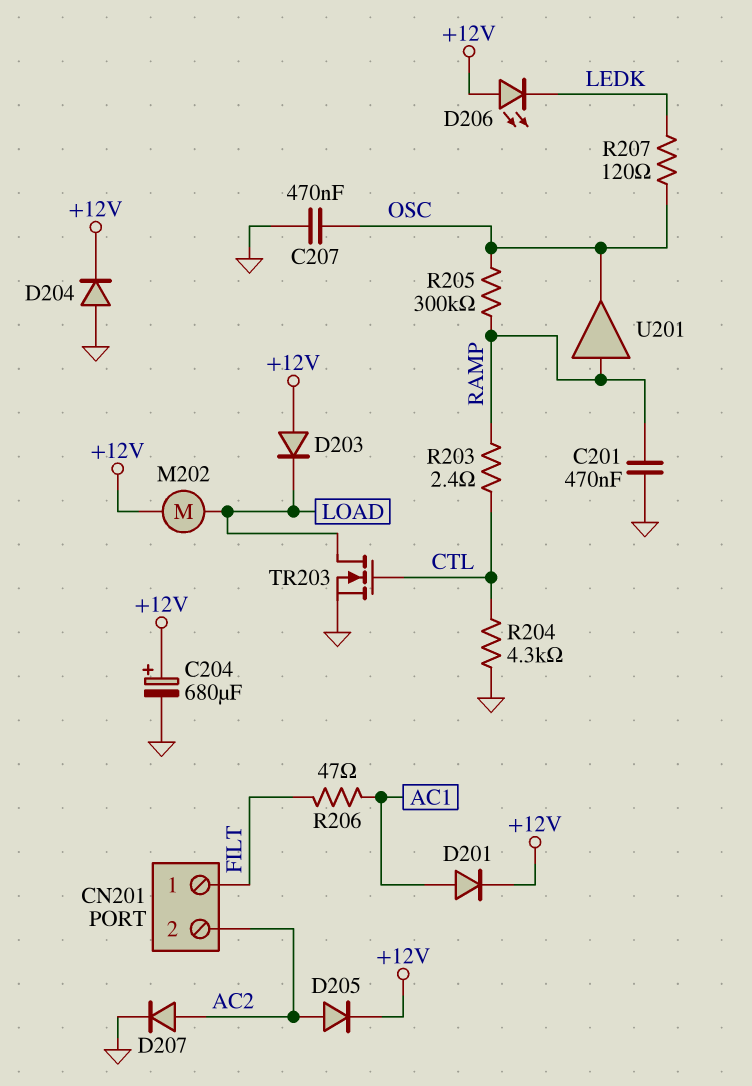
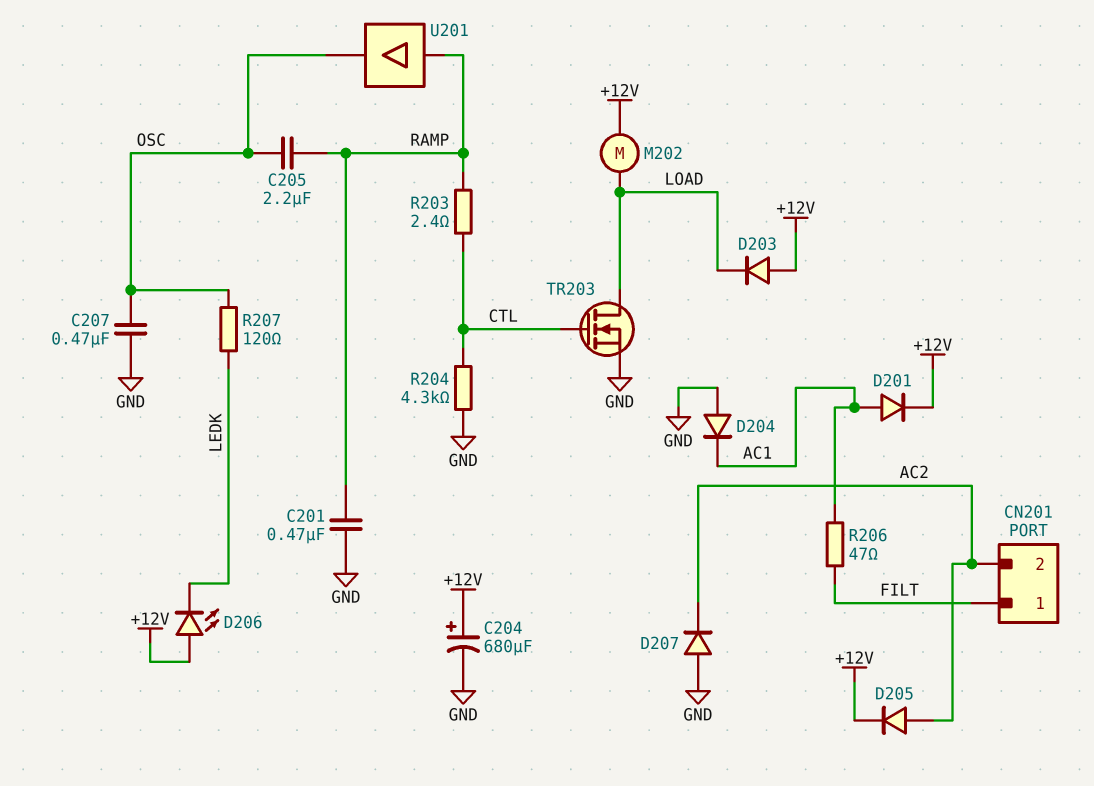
C205: none -> 2.2uF (OSC, RAMP)
D204: diode (A GND, K +12V) -> diode (A GND, K AC1)
D207: diode (A AC2, K GND) -> diode (A GND, K AC2)
R205: 300k (OSC, RAMP) -> none

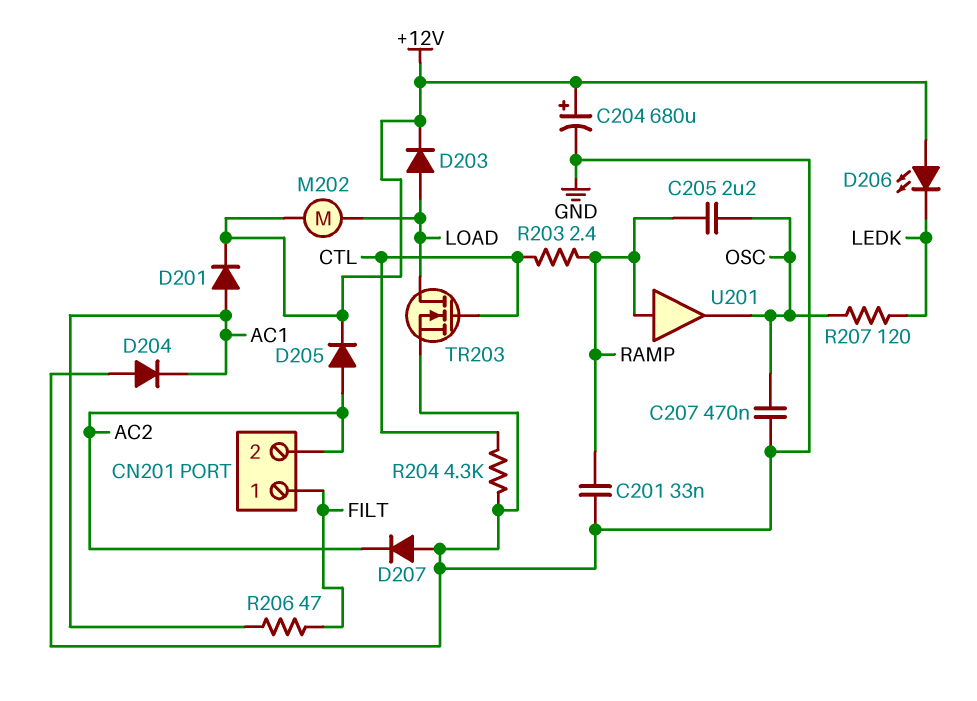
C201: 470nF (GND, RAMP) -> 33nF (GND, RAMP)
D203: diode (A +12V, K LOAD) -> diode (A LOAD, K +12V)

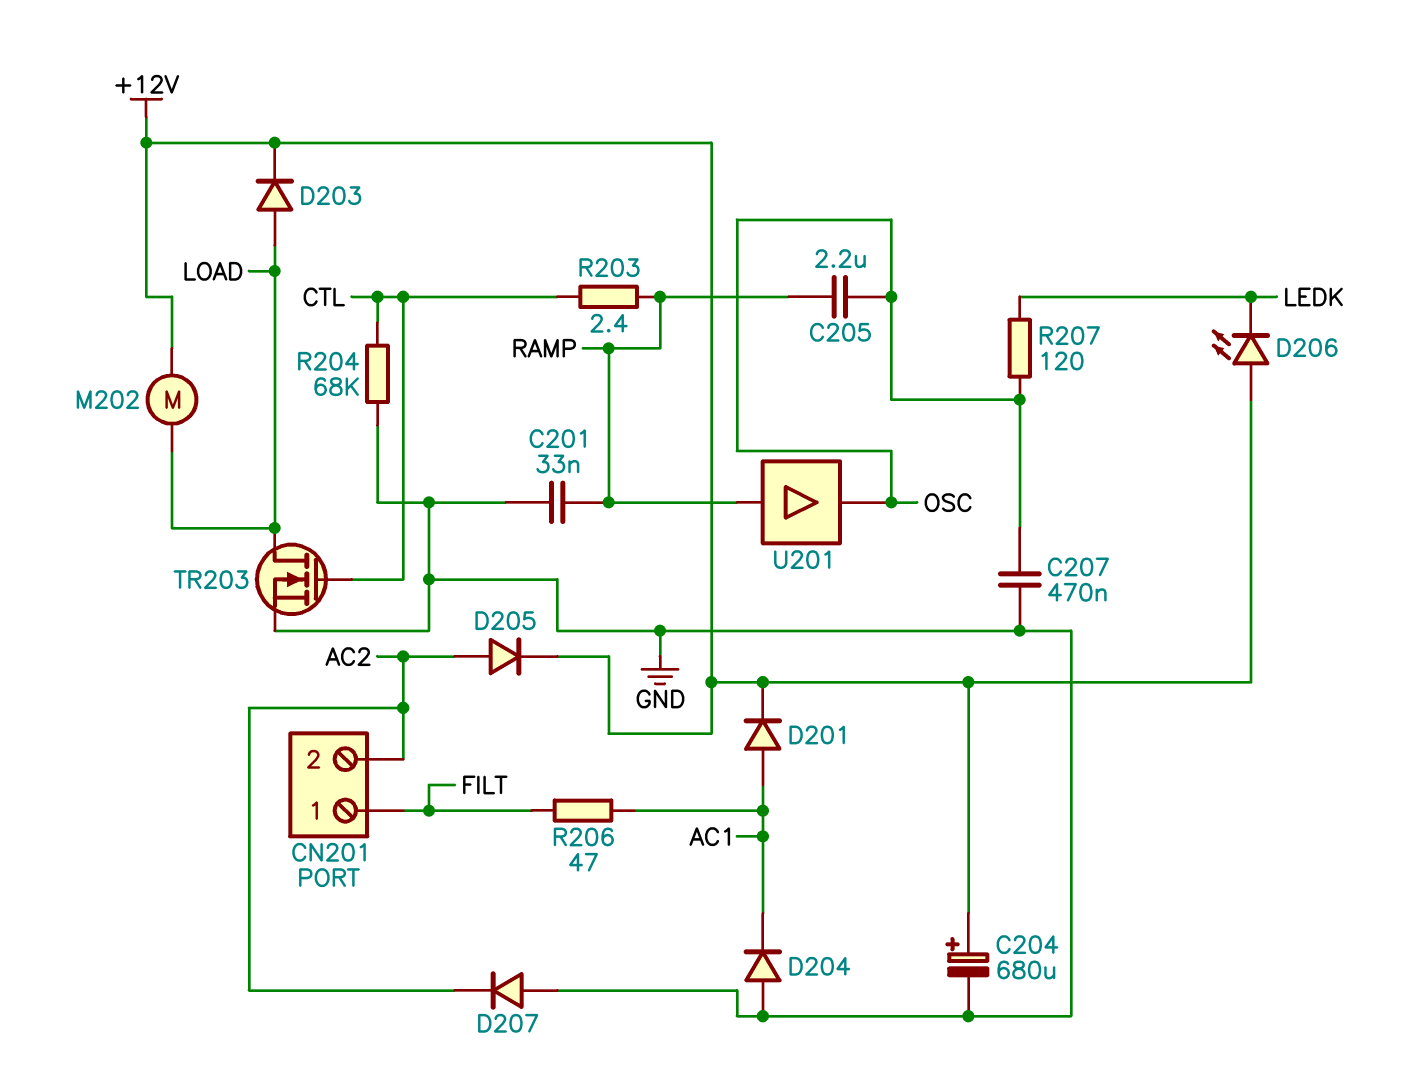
R204: 4.3k (CTL, GND) -> 68k (CTL, GND)

